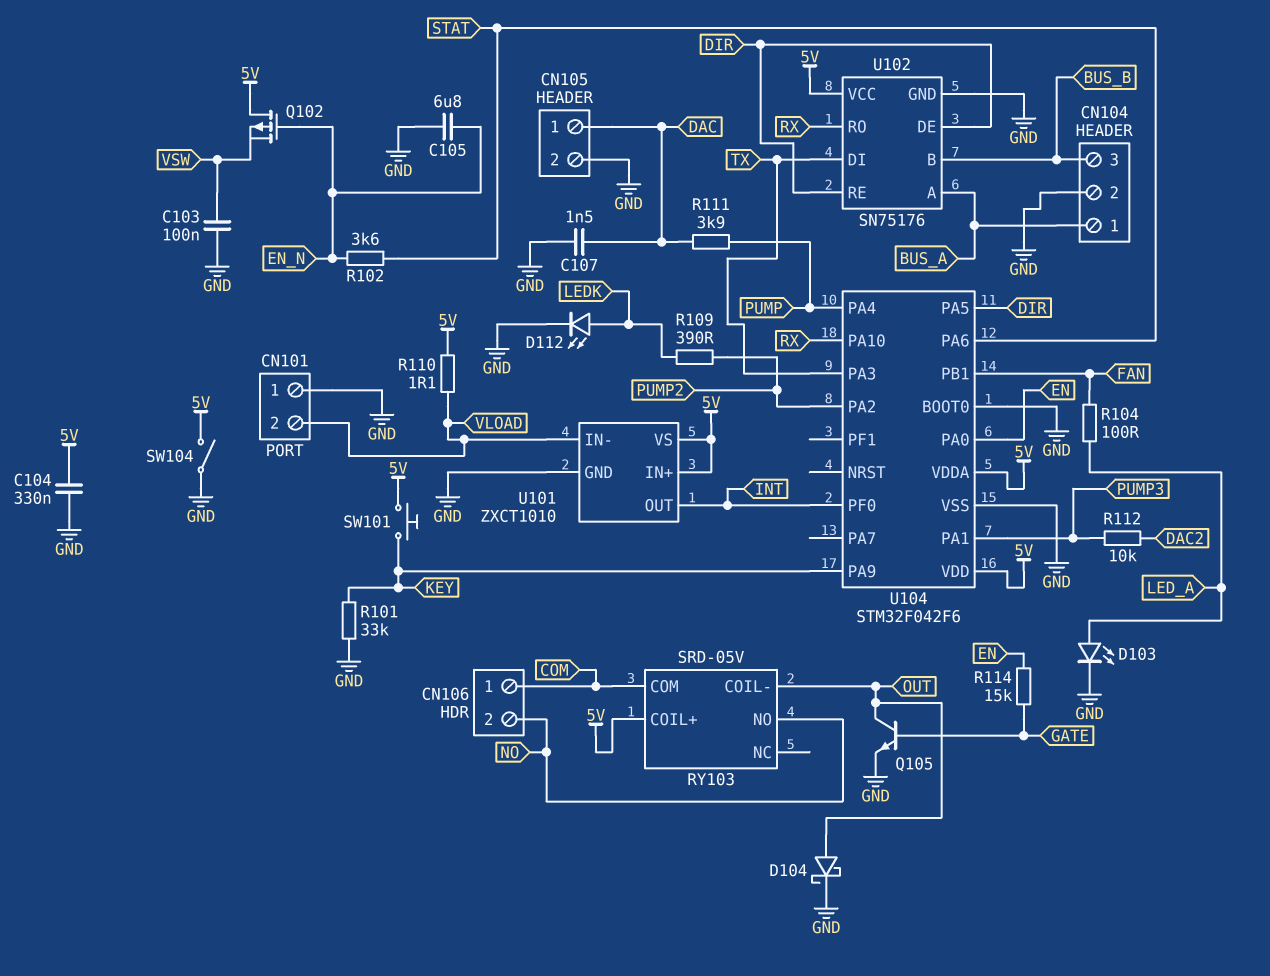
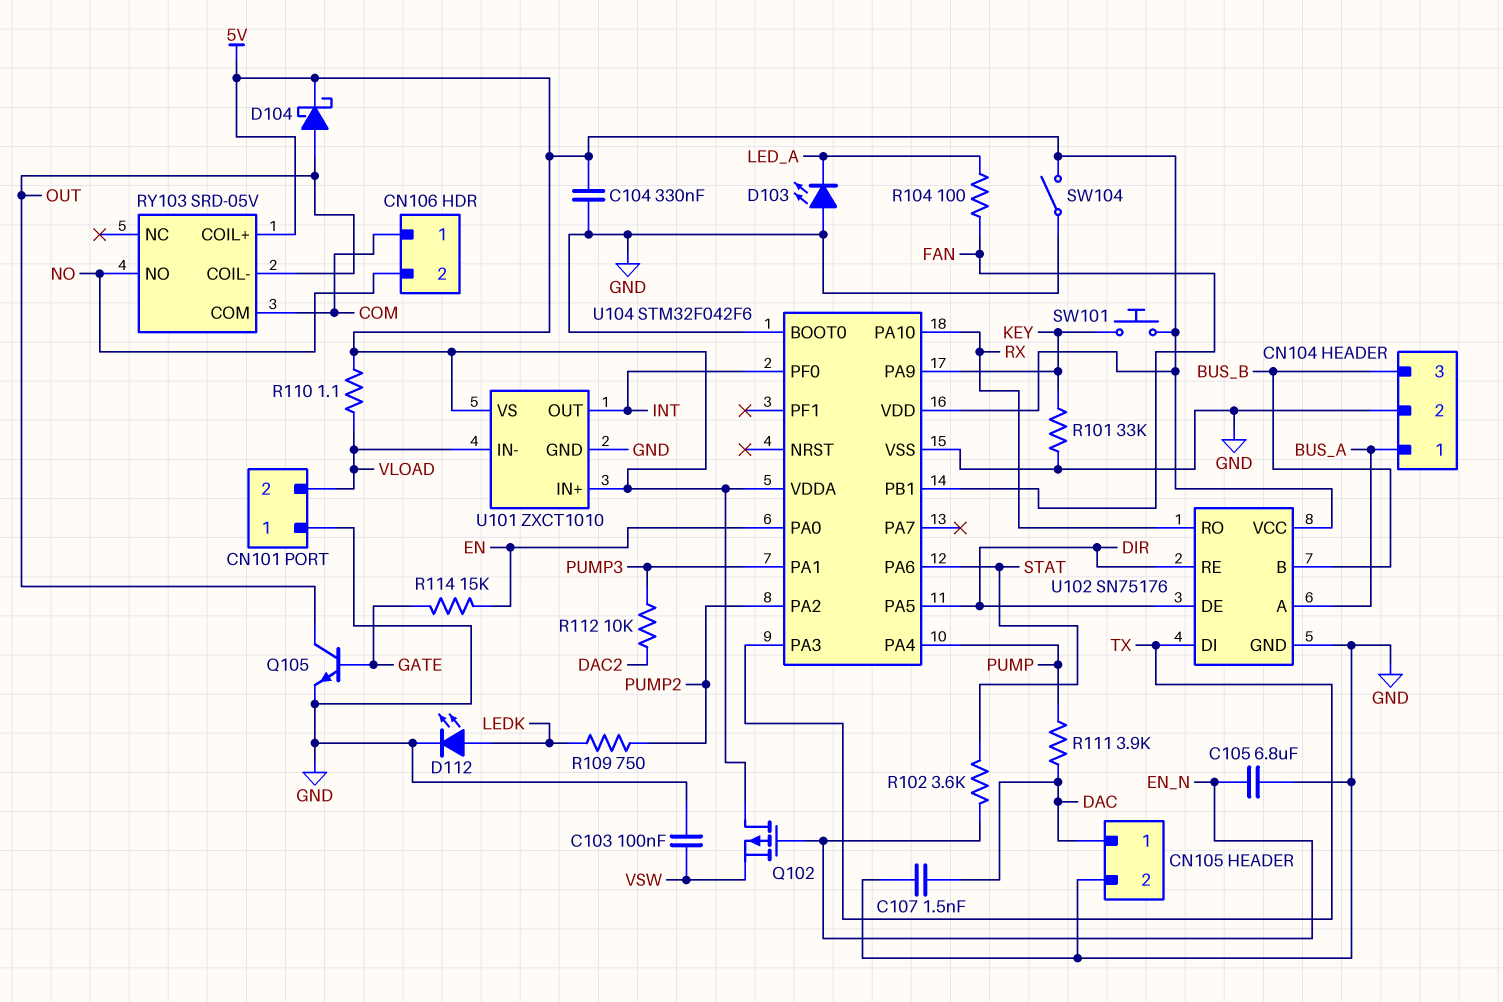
D103: LED (A LED_A, K GND) -> LED (A GND, K LED_A)
D104: schottky (A OUT, K GND) -> schottky (A OUT, K 5V)
R109: 390 (LEDK, PUMP2) -> 750 (LEDK, PUMP2)

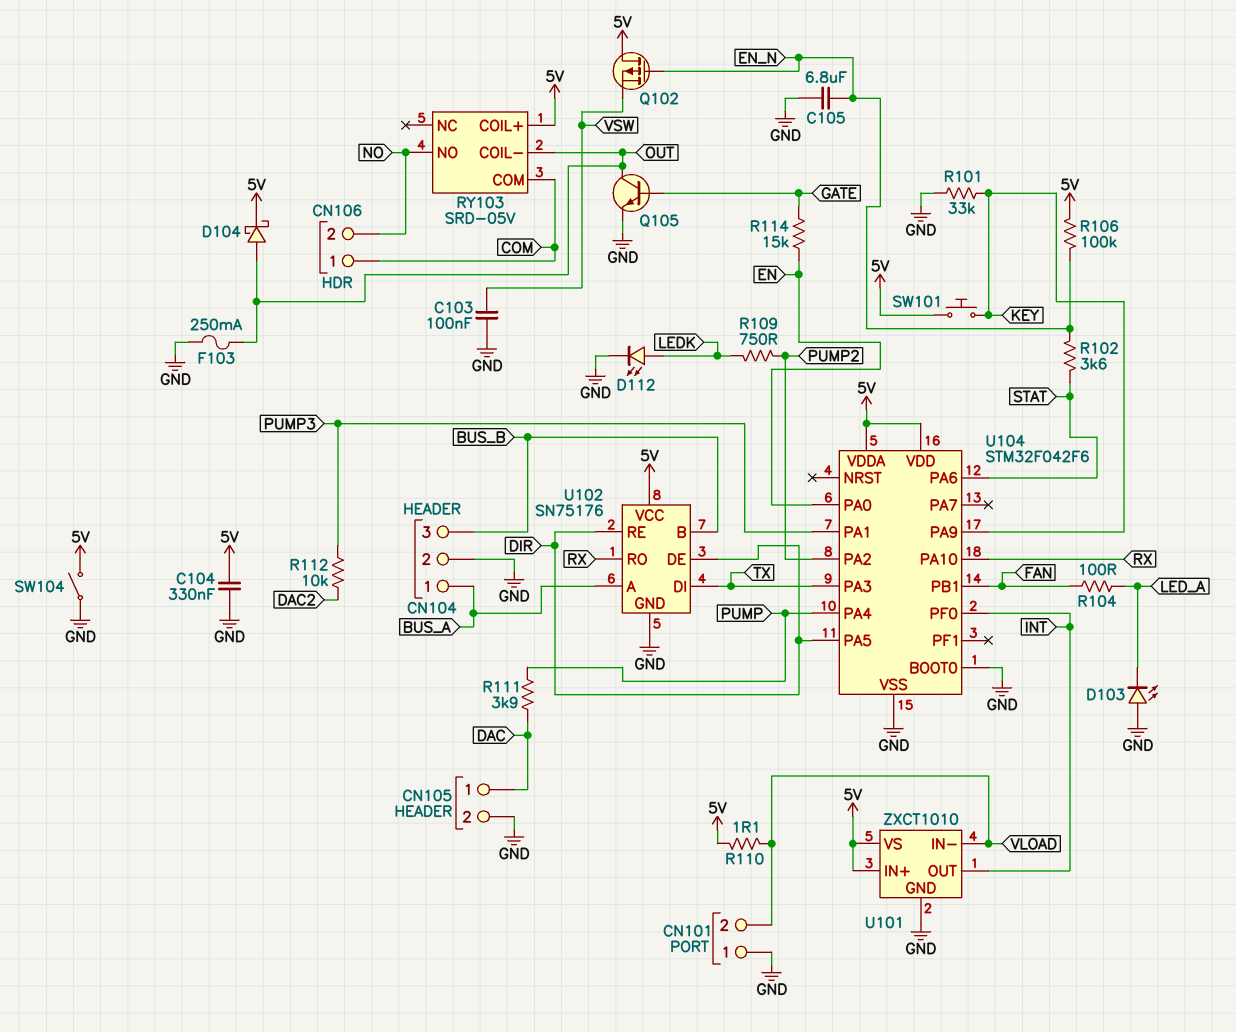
C107: 1.5nF (DAC, GND) -> none
F103: none -> 250mA (GND, OUT)
R106: none -> 100k (5V, EN_N)

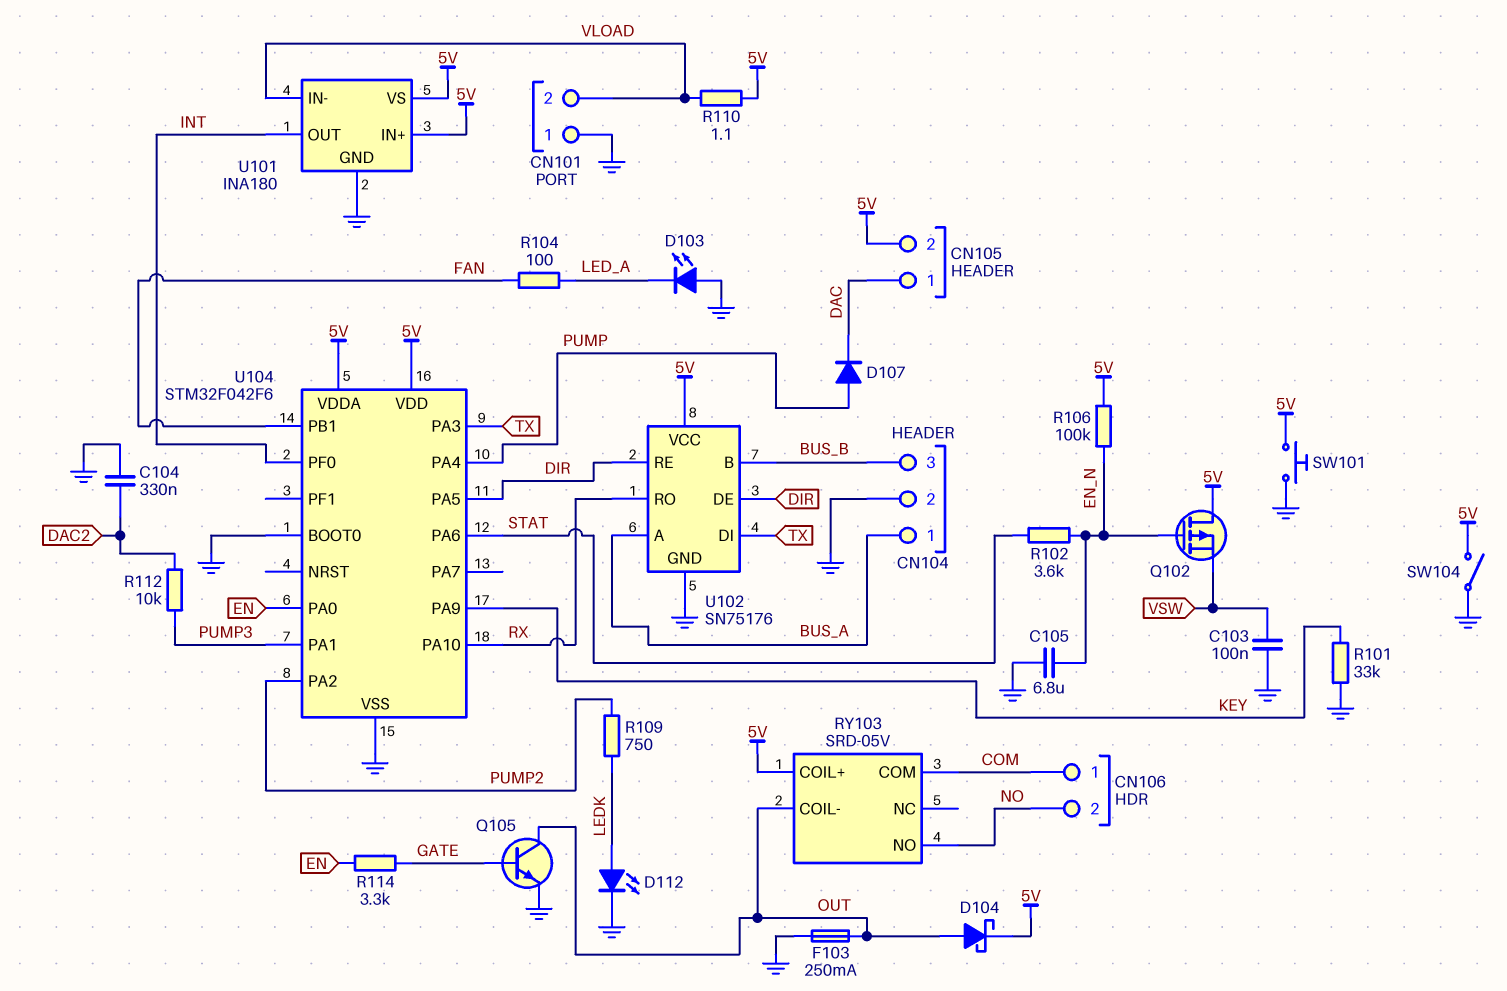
C104: 330nF (5V, GND) -> 330nF (DAC2, GND)
CN105 pin 2: GND -> 5V
D107: none -> diode (A PUMP, K DAC)
R111: 3.9k (DAC, PUMP) -> none
R114: 15k (EN, GATE) -> 3.3k (EN, GATE)
SW101: button (5V, KEY) -> button (5V, GND)
U101: ZXCT1010 -> INA180

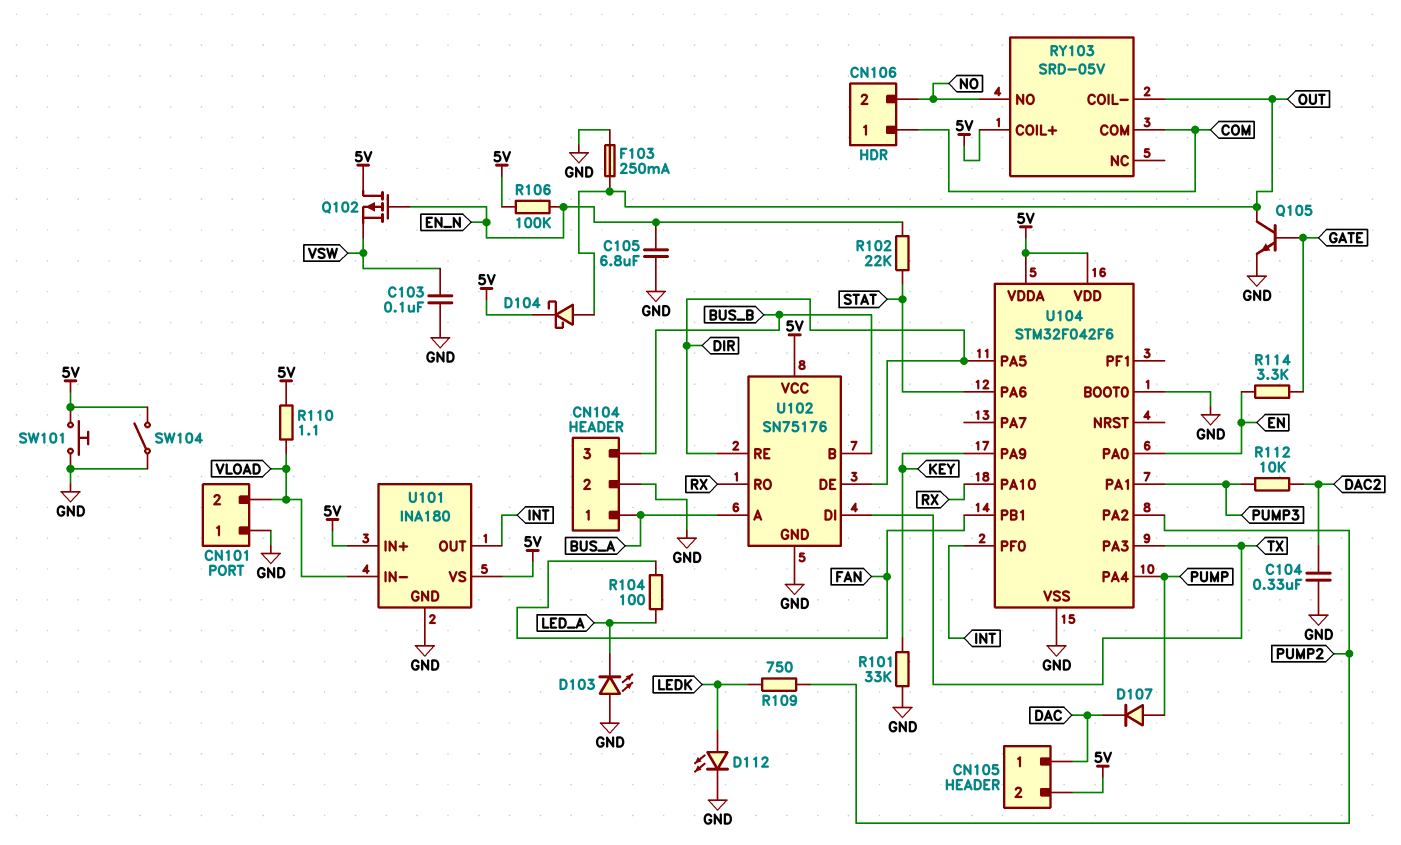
R102: 3.6k (EN_N, STAT) -> 22k (EN_N, STAT)

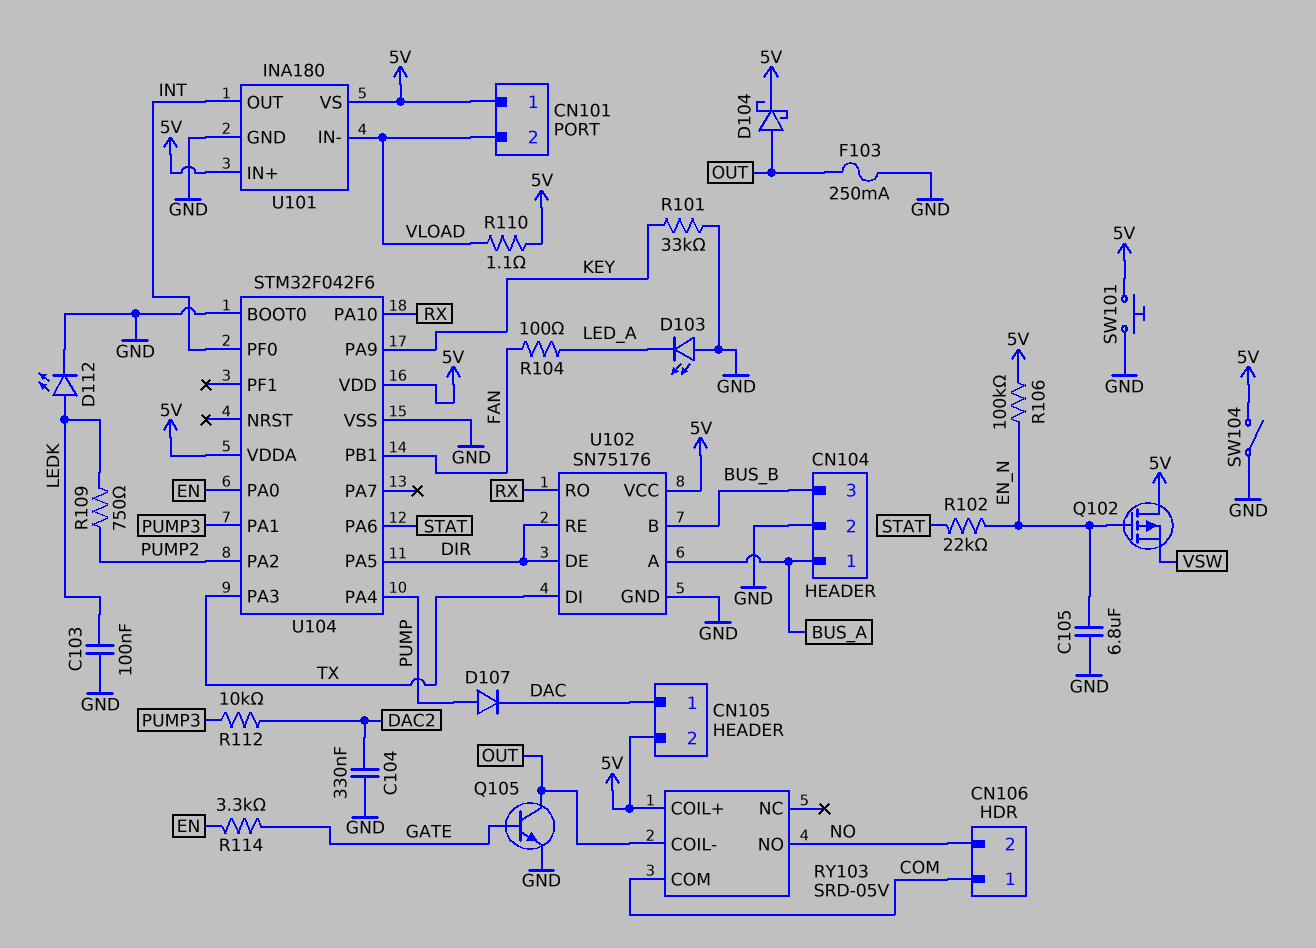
C103: 100nF (GND, VSW) -> 100nF (GND, LEDK)
CN101 pin 1: GND -> 5V

